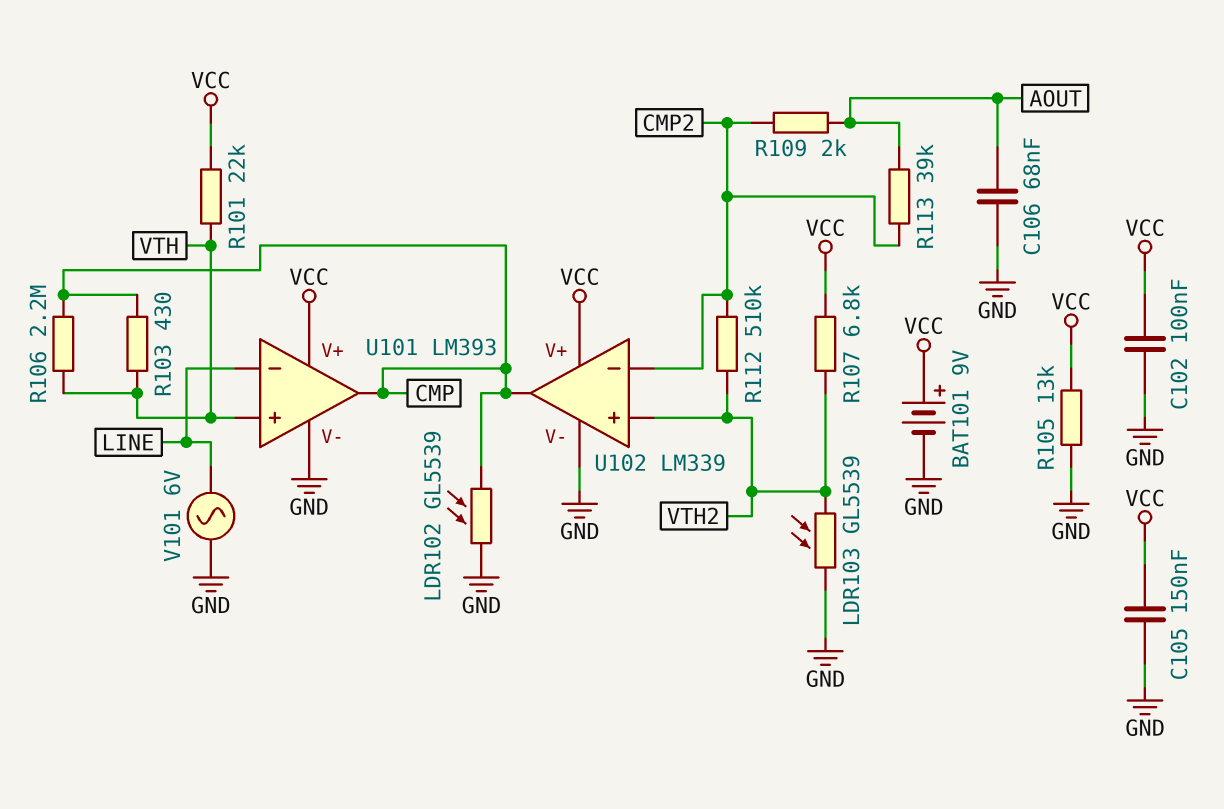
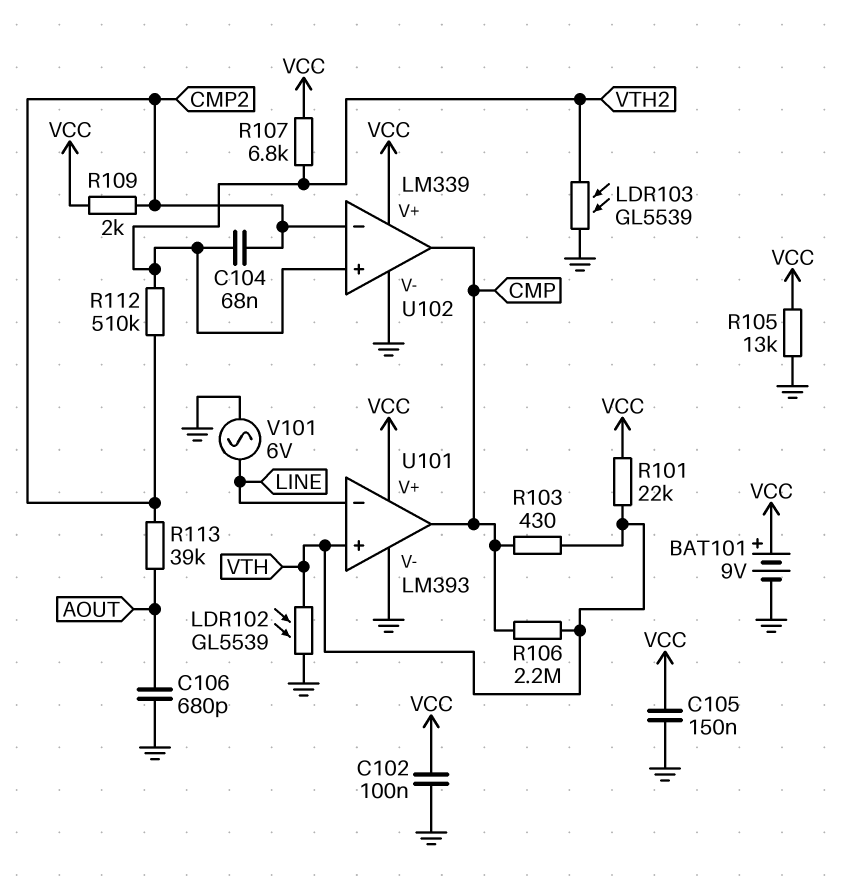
C104: none -> 68nF (CMP2, VTH2)
C106: 68nF (AOUT, GND) -> 680pF (AOUT, GND)
LDR102: GL5539 (CMP, GND) -> GL5539 (GND, VTH)
R109: 2k (AOUT, CMP2) -> 2k (CMP2, VCC)

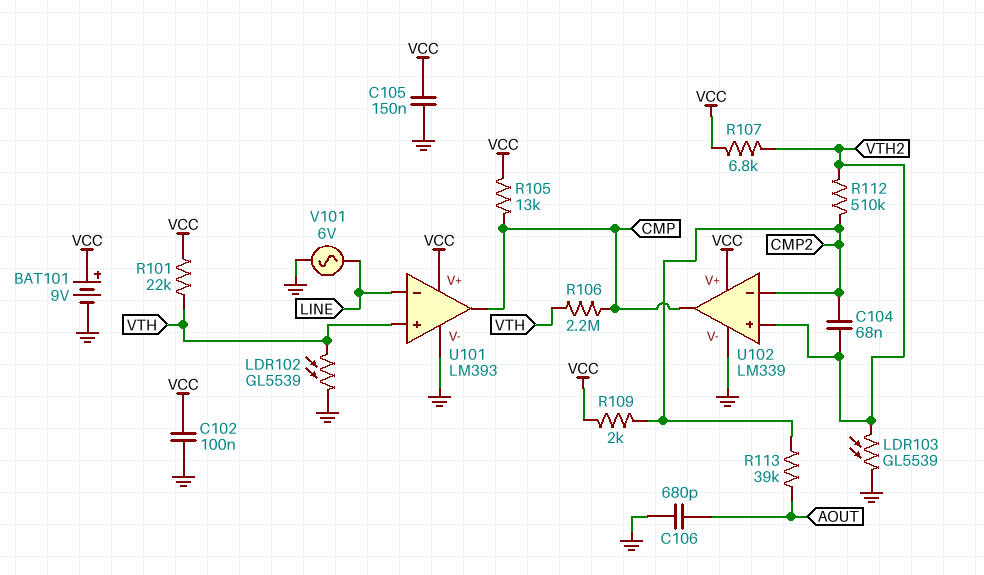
R103: 430 (CMP, VTH) -> none
R105: 13k (GND, VCC) -> 13k (CMP, VCC)

